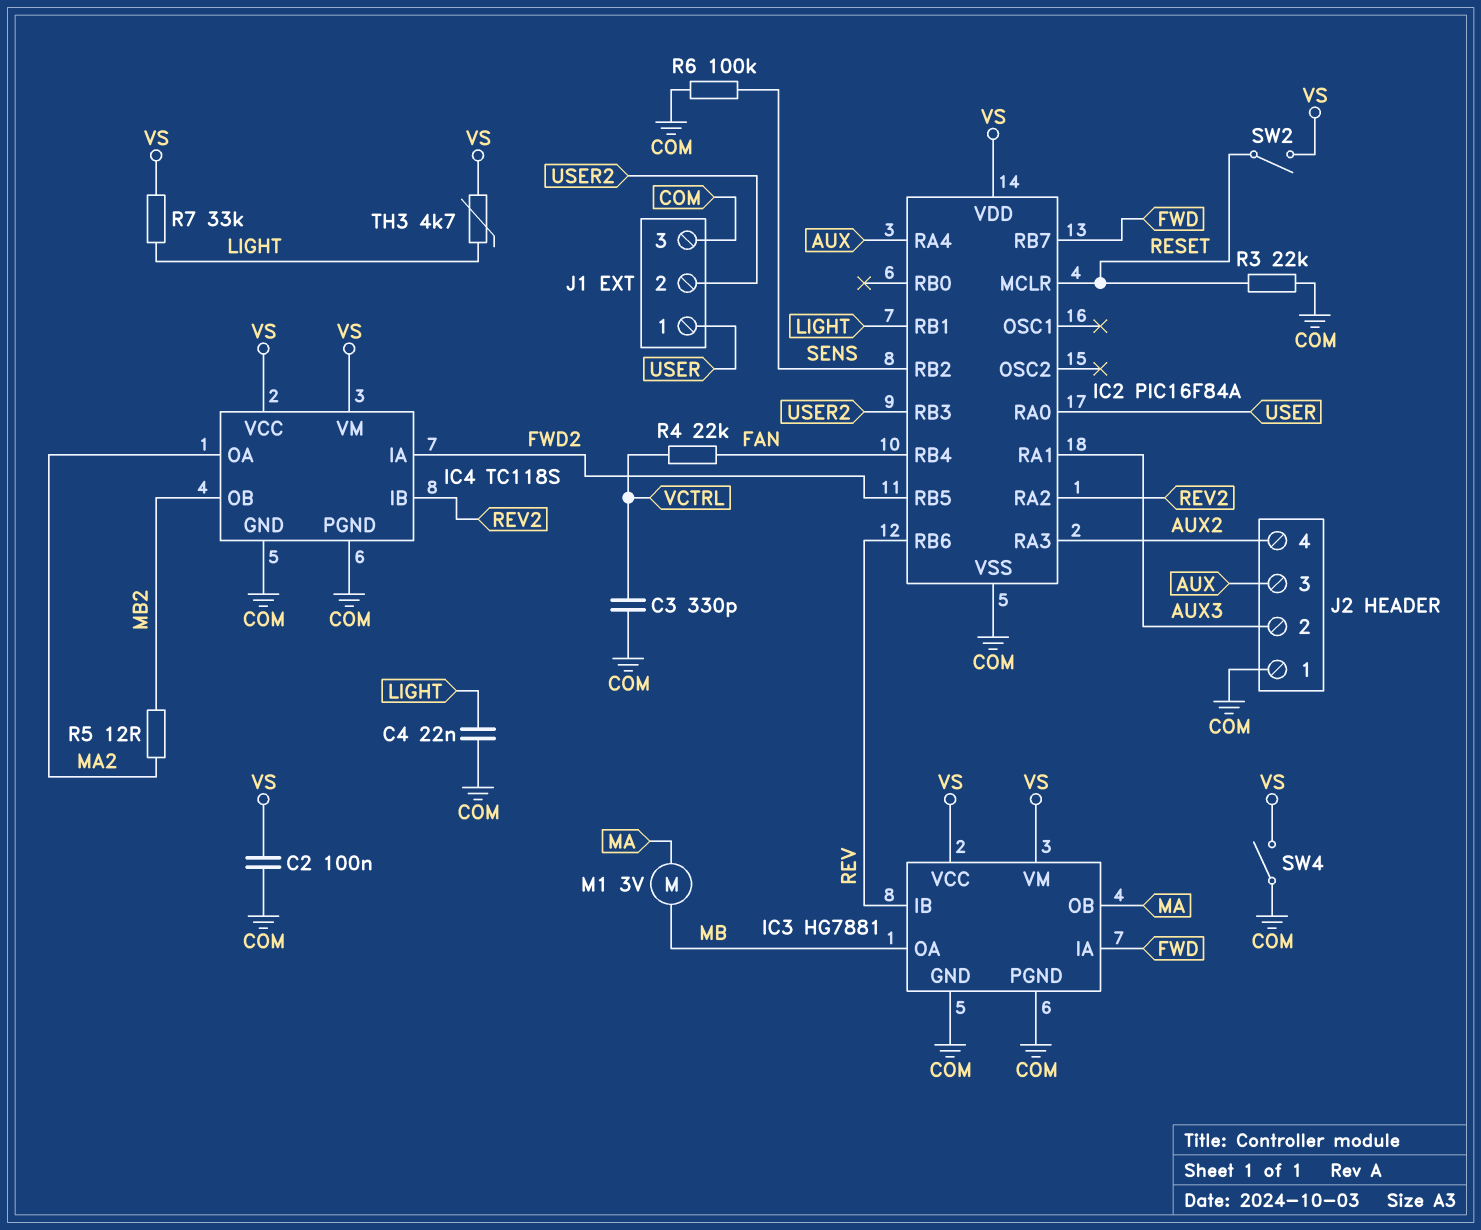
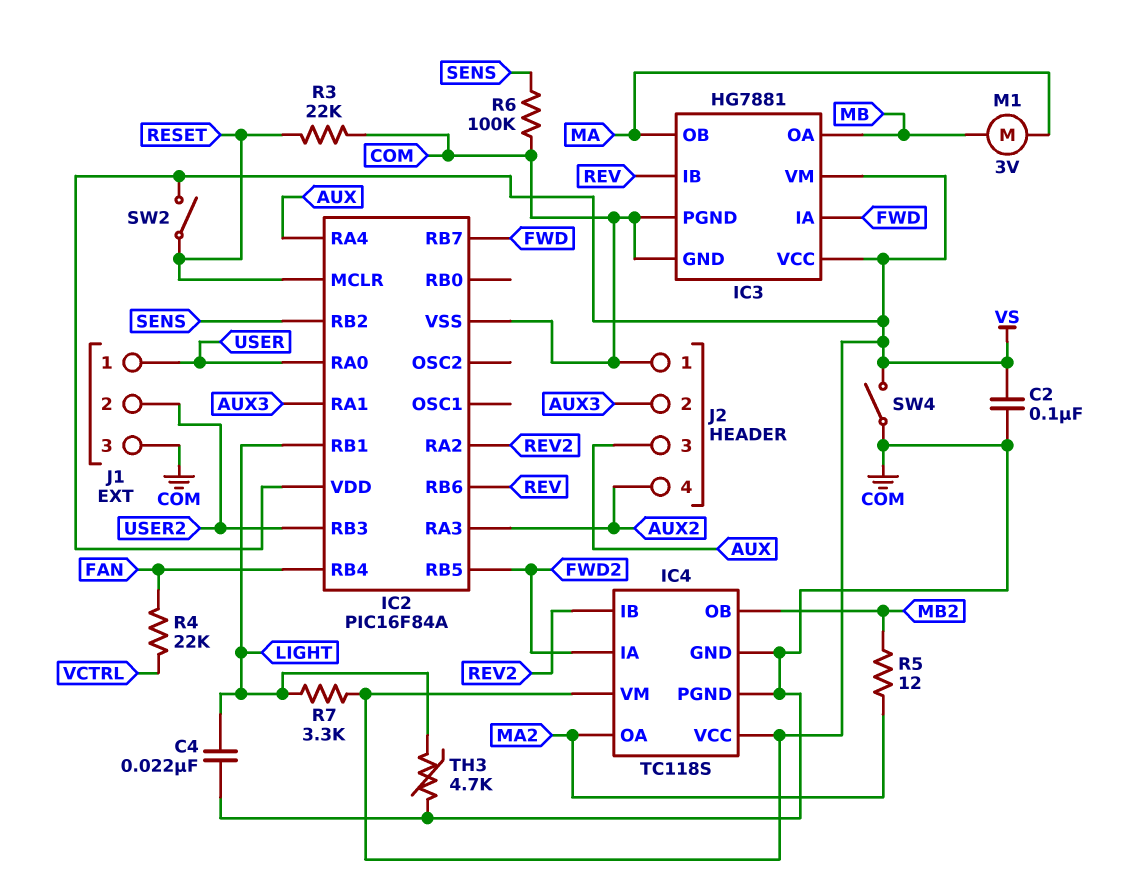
C3: 330pF (COM, VCTRL) -> none
R7: 33k (LIGHT, VS) -> 3.3k (LIGHT, VS)
TH3: 4.7k (LIGHT, VS) -> 4.7k (COM, LIGHT)

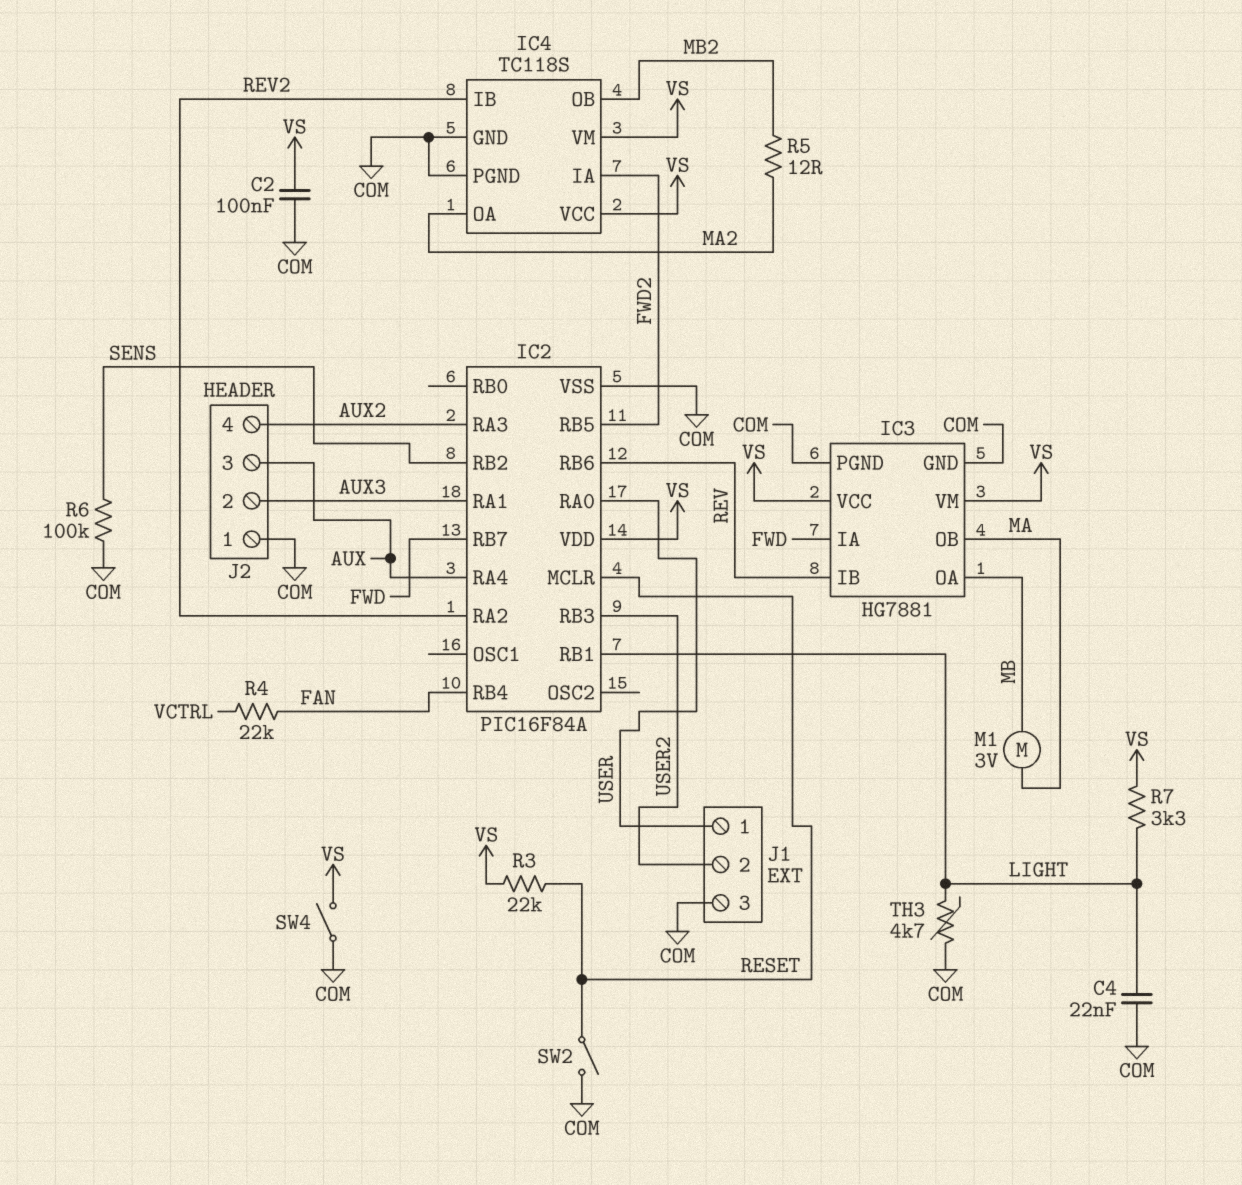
R3: 22k (COM, RESET) -> 22k (RESET, VS)
SW2: switch (RESET, VS) -> switch (COM, RESET)

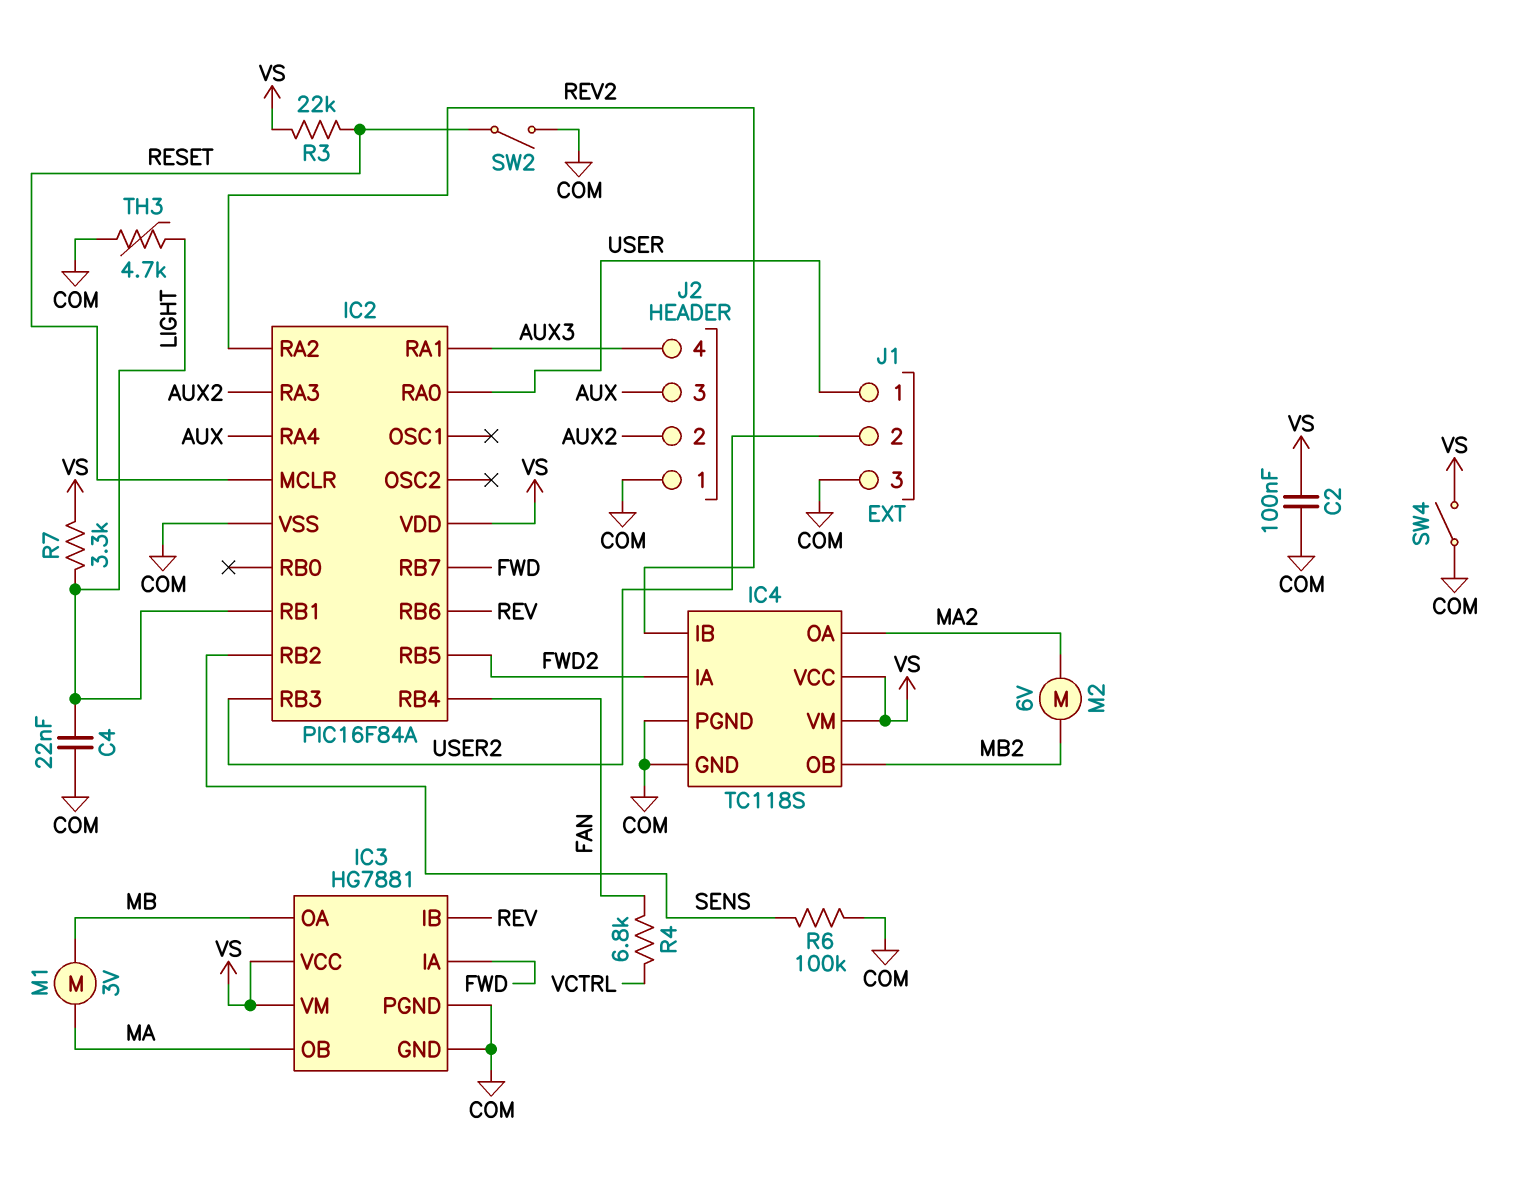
J2 pin 2: AUX3 -> AUX2
J2 pin 4: AUX2 -> AUX3
M2: none -> motor 6V (MA2, MB2)
R4: 22k (FAN, VCTRL) -> 6.8k (FAN, VCTRL)
R5: 12 (MA2, MB2) -> none

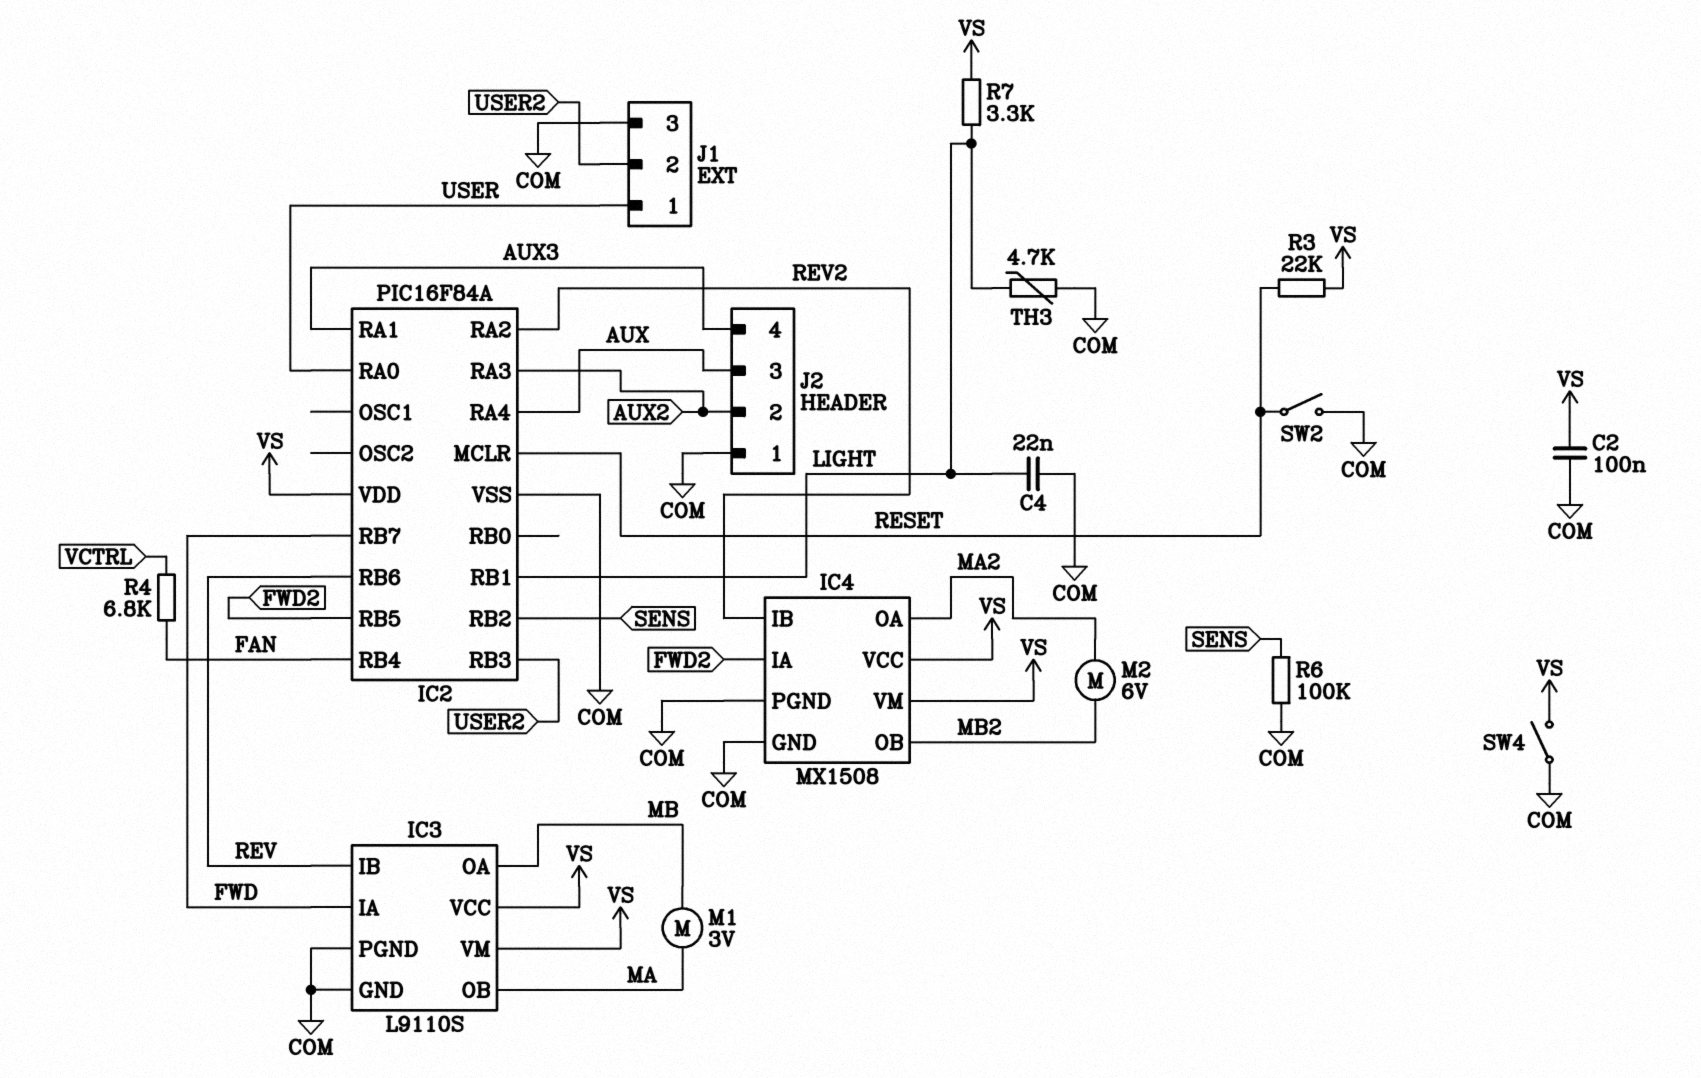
IC3: HG7881 -> L9110S
IC4: TC118S -> MX1508

